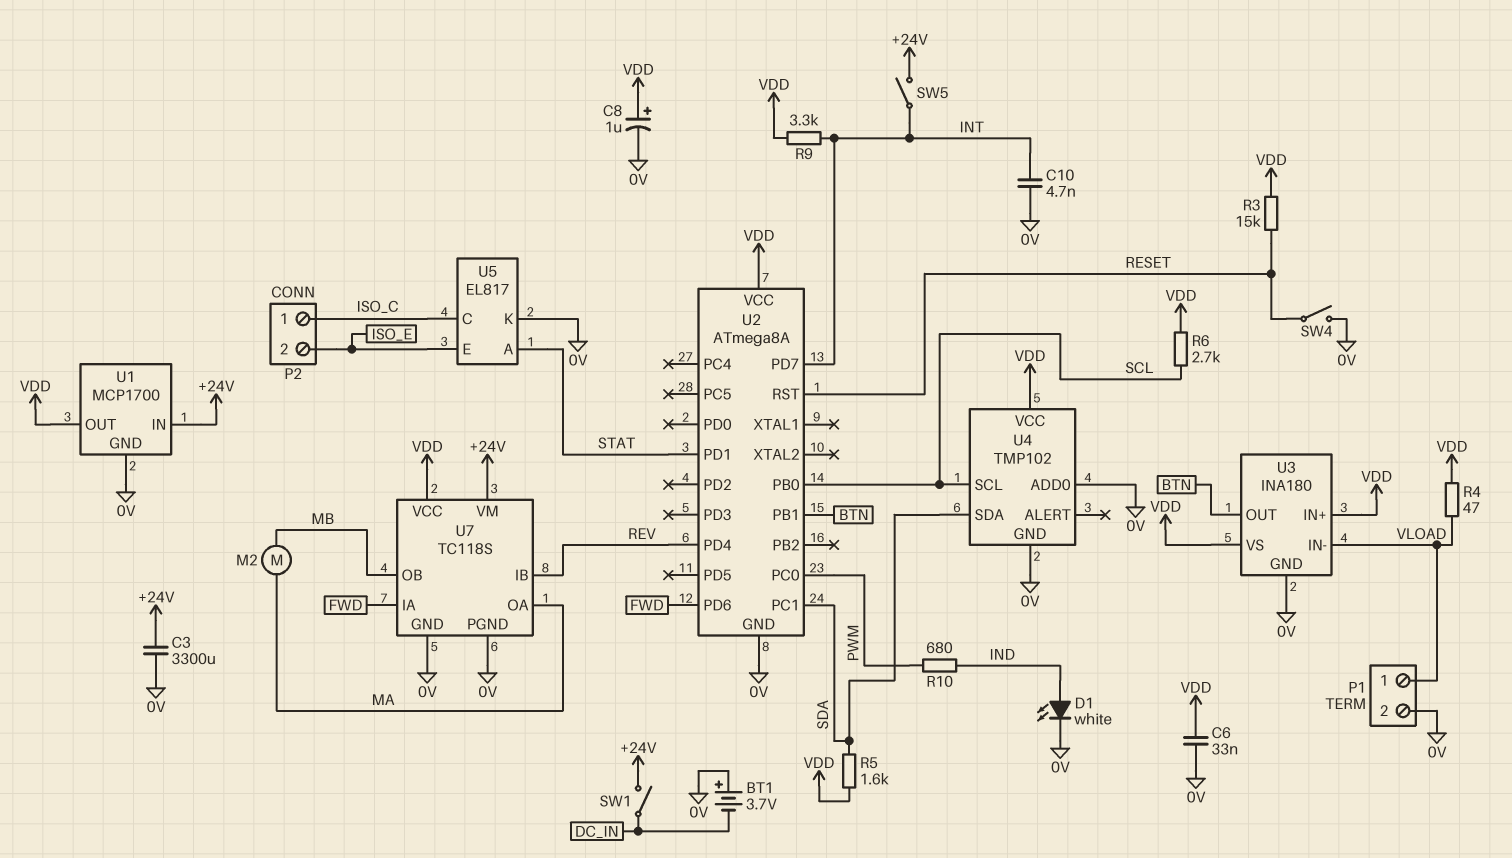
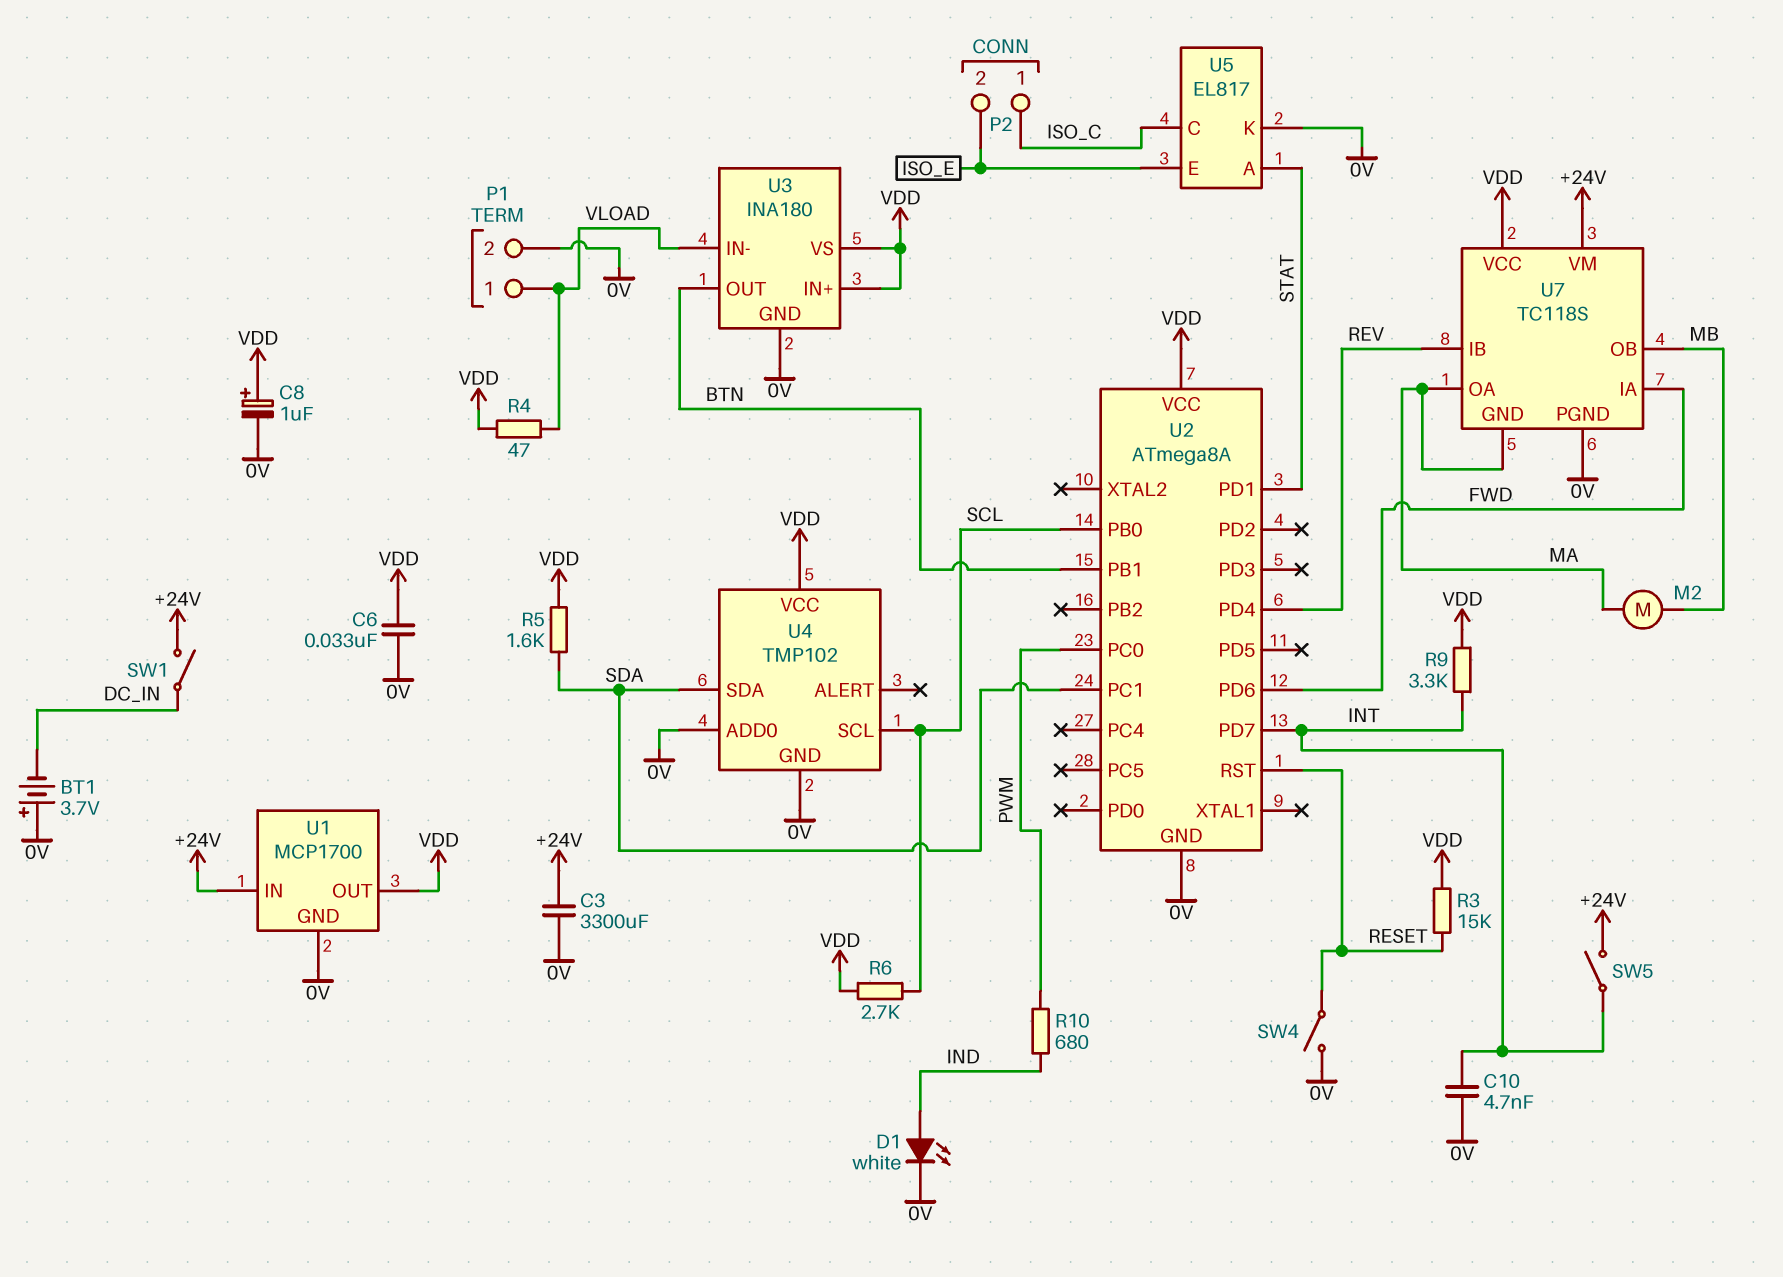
U7 pin GND: 0V -> MA

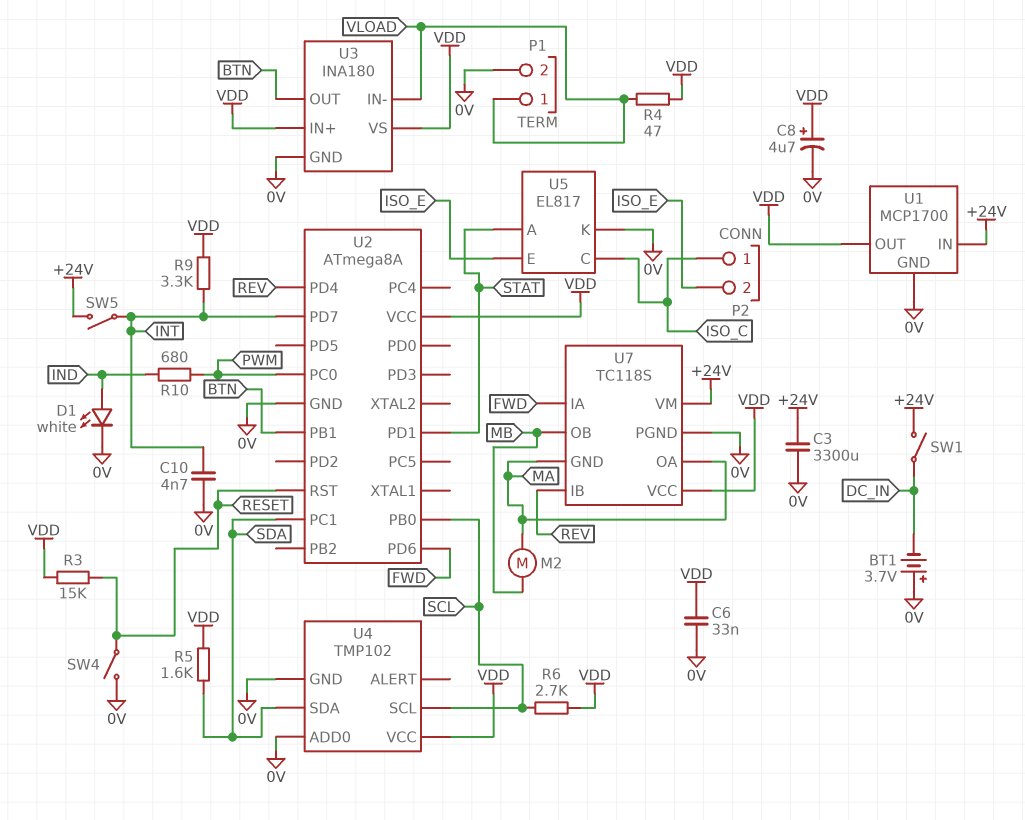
C8: 1uF (plus VDD, minus 0V) -> 4.7uF (plus VDD, minus 0V)

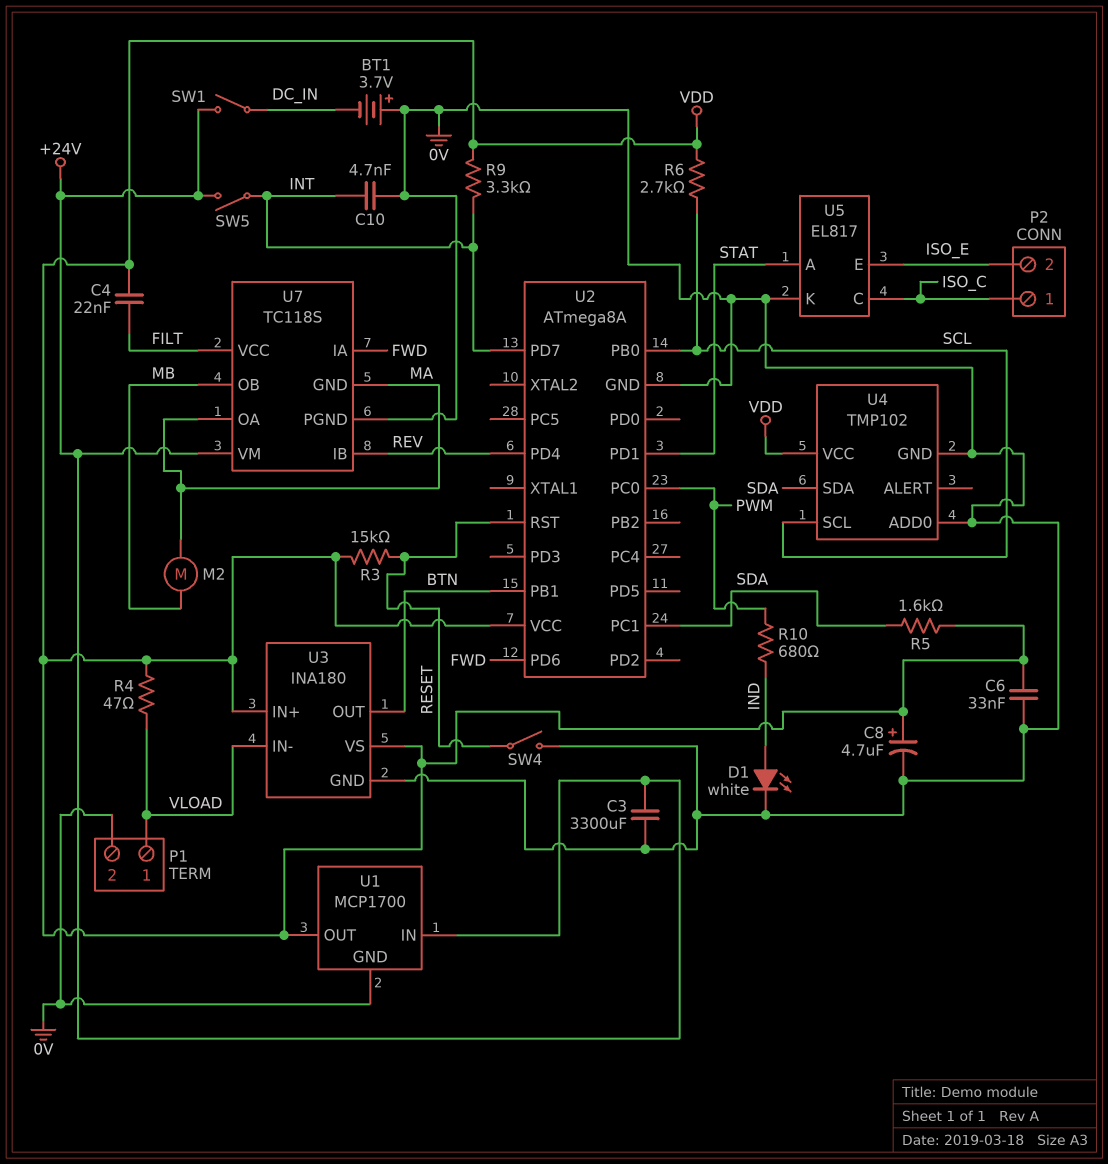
C4: none -> 22nF (FILT, VDD)
U7 pin VCC: VDD -> FILT

